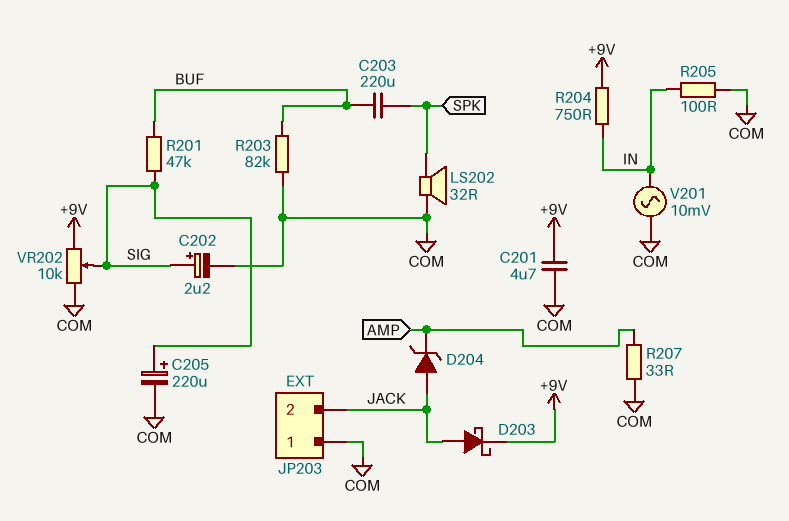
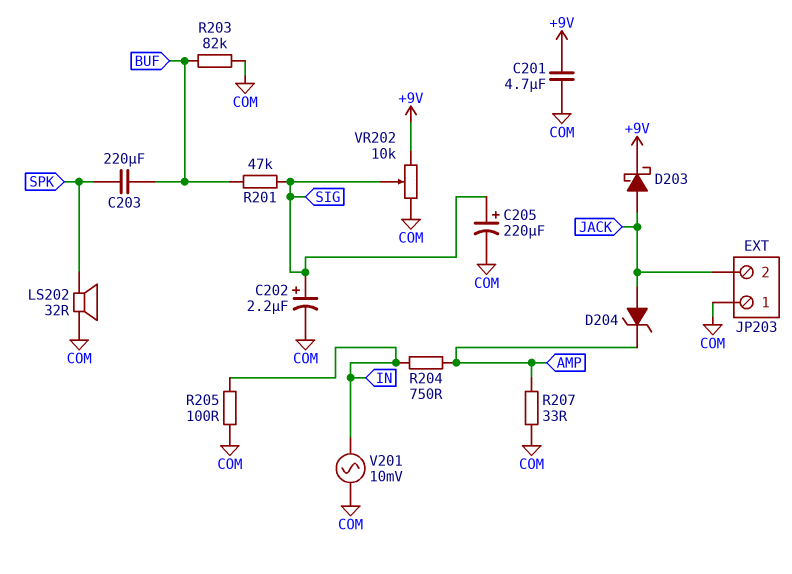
R204: 750 (+9V, IN) -> 750 (AMP, IN)

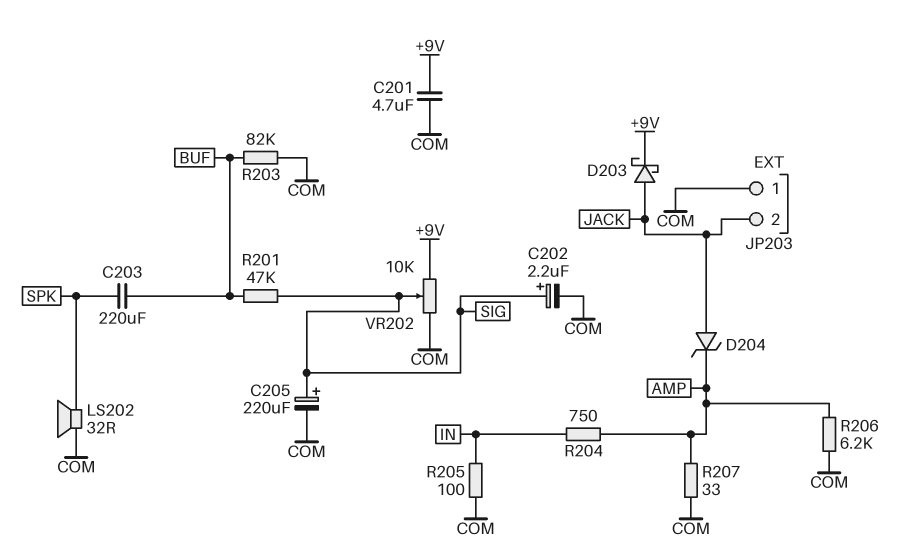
R206: none -> 6.2k (AMP, COM)
V201: AC 10mV (COM, IN) -> none

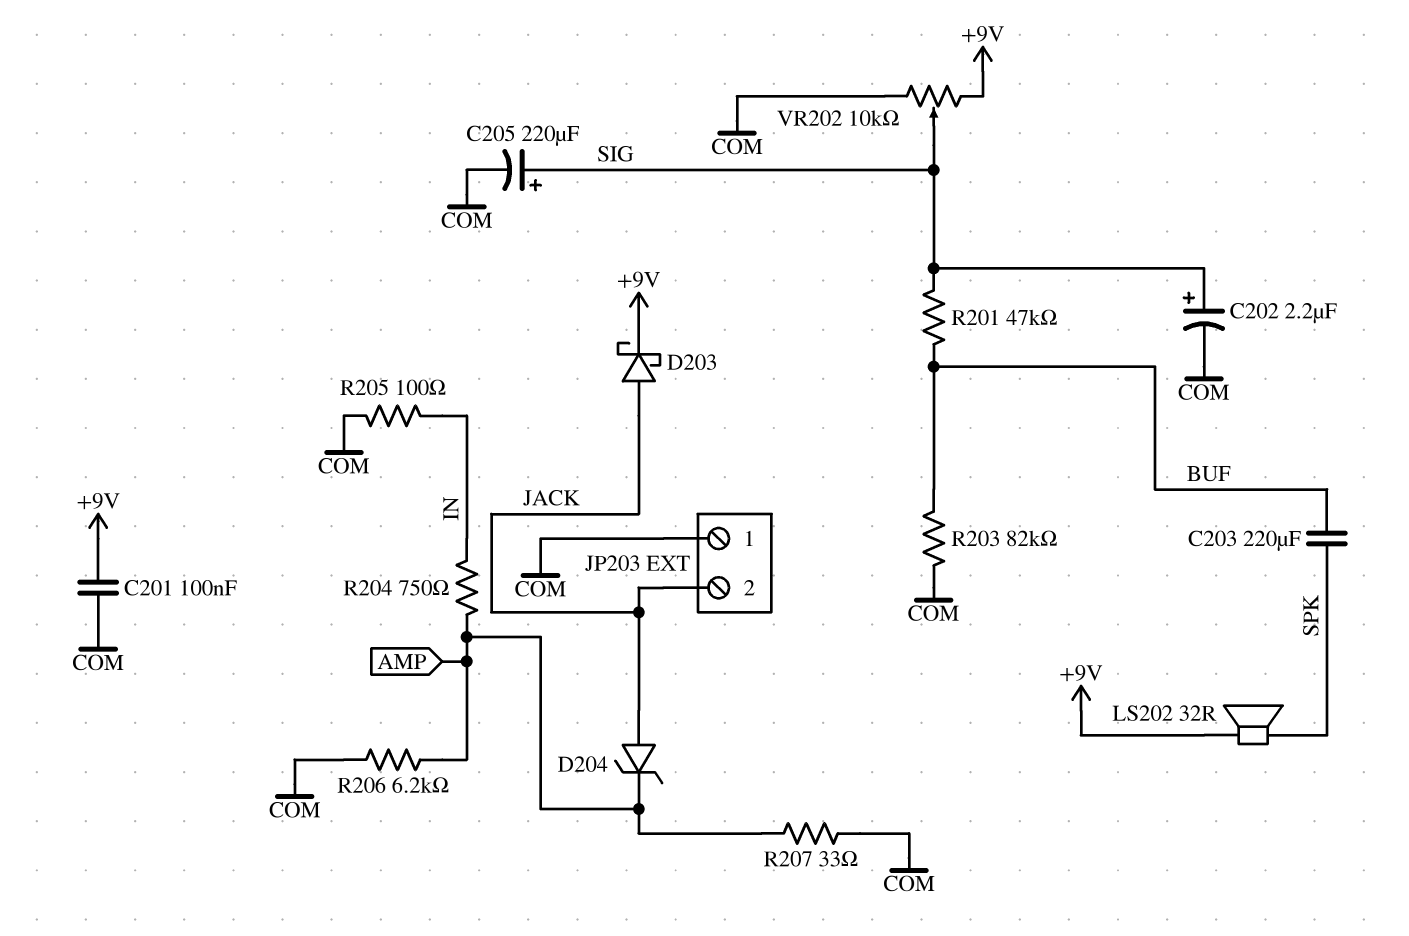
C201: 4.7uF (+9V, COM) -> 100nF (+9V, COM)
LS202: speaker 32R (COM, SPK) -> speaker 32R (+9V, SPK)

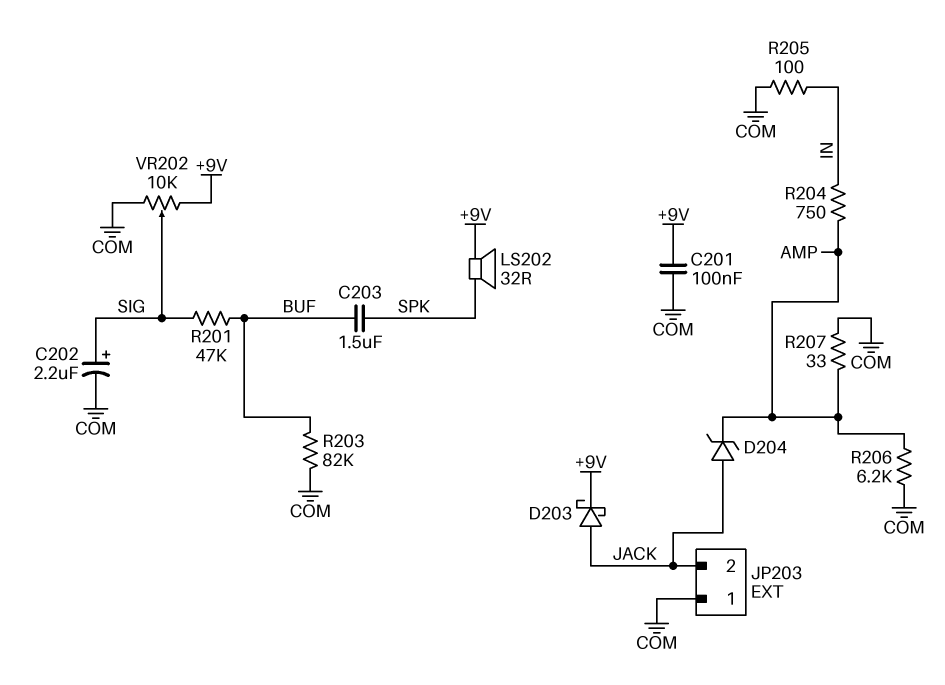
C203: 220uF (BUF, SPK) -> 1.5uF (BUF, SPK)
C205: 220uF (plus SIG, minus COM) -> none

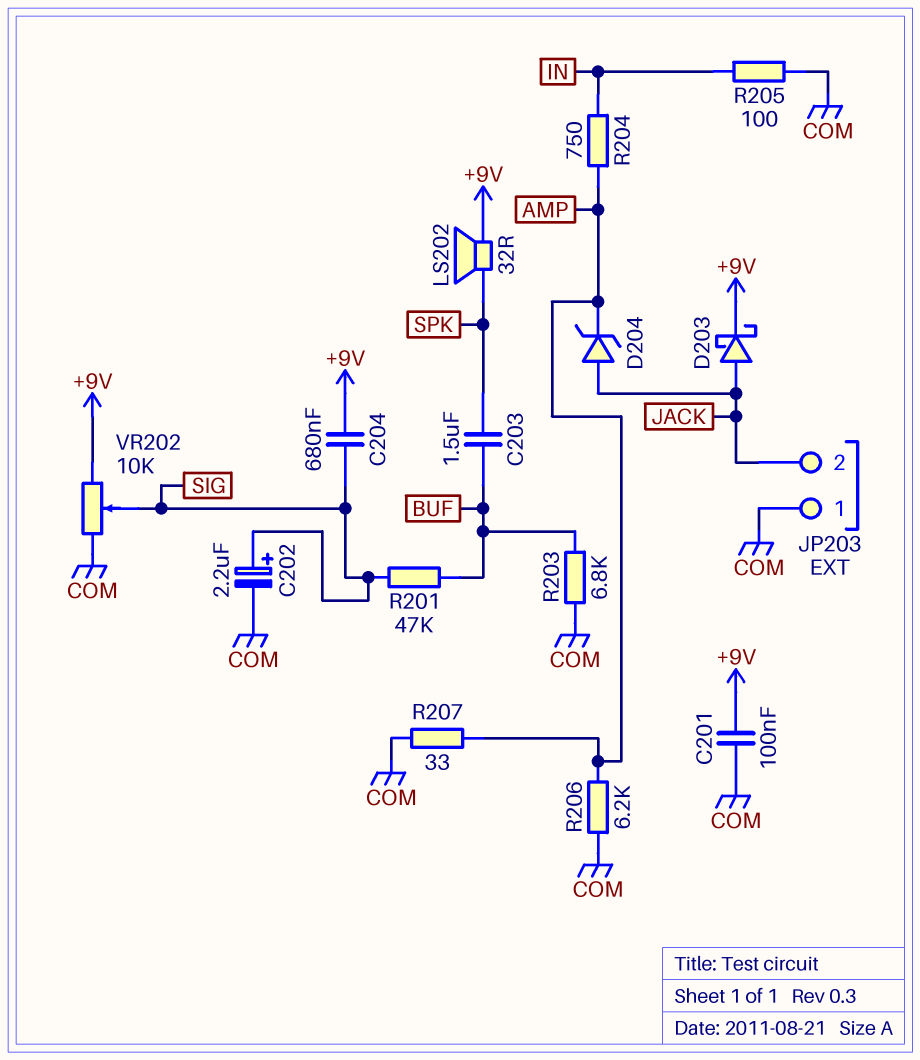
C204: none -> 680nF (+9V, SIG)
R203: 82k (BUF, COM) -> 6.8k (BUF, COM)

